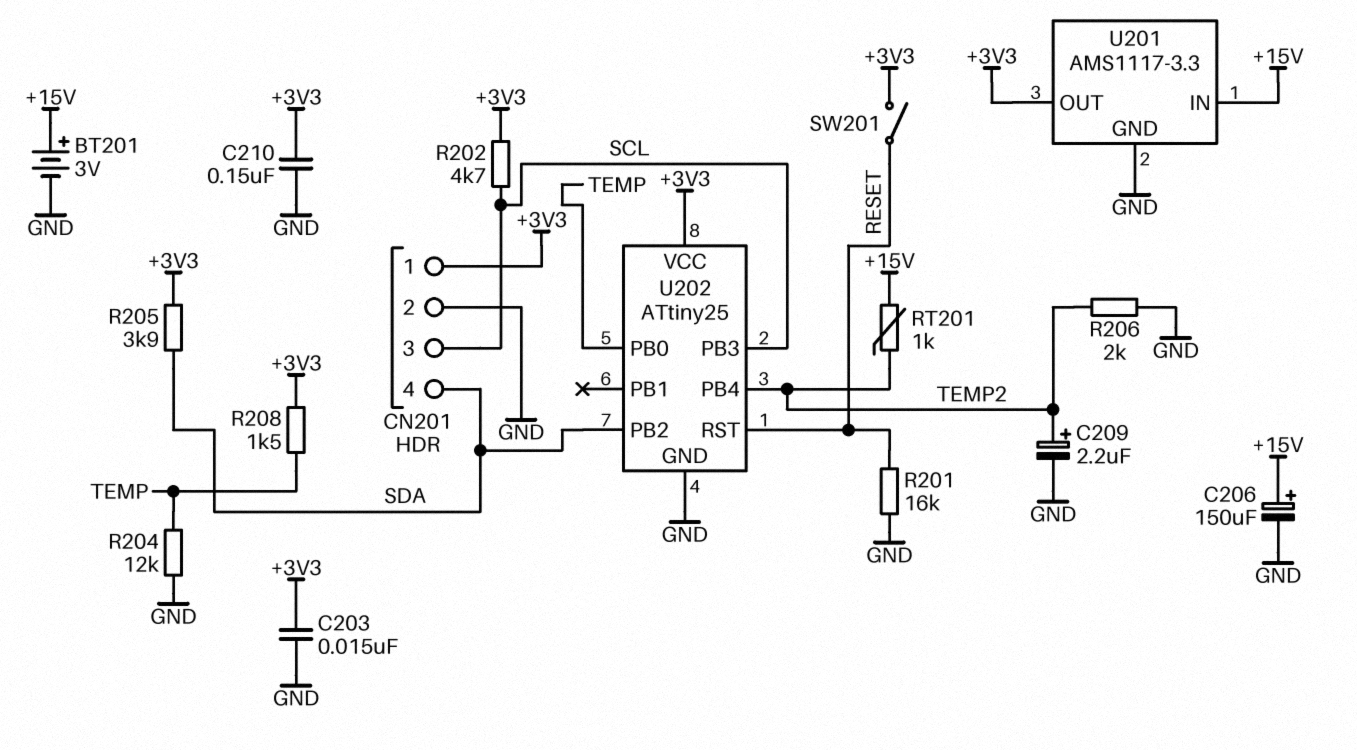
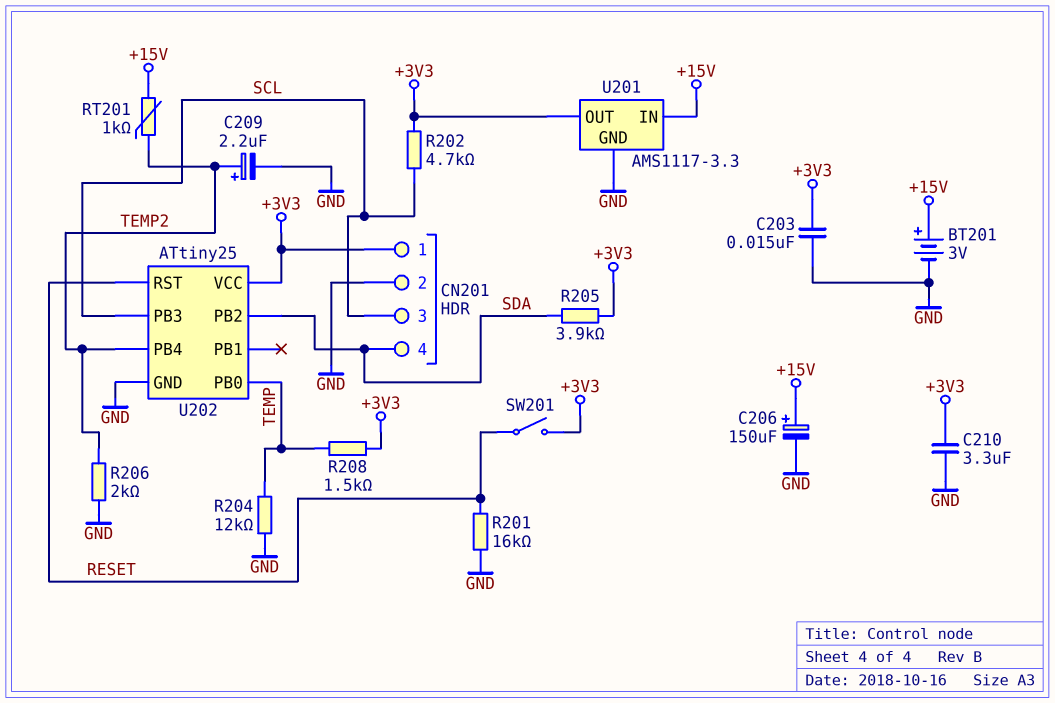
C210: 150nF (+3V3, GND) -> 3.3uF (+3V3, GND)

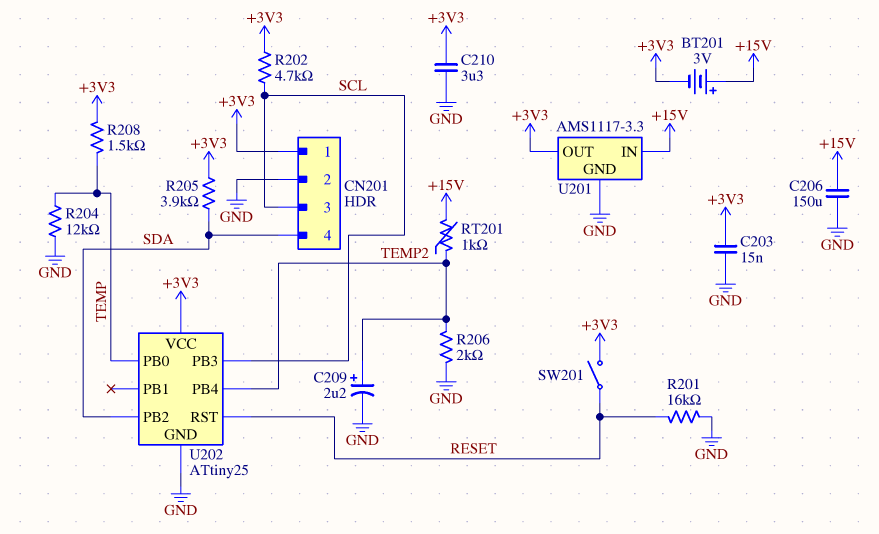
BT201: 3V (plus +15V, minus GND) -> 3V (plus +15V, minus +3V3)
C206: 150uF (plus +15V, minus GND) -> 150uF (+15V, GND)

